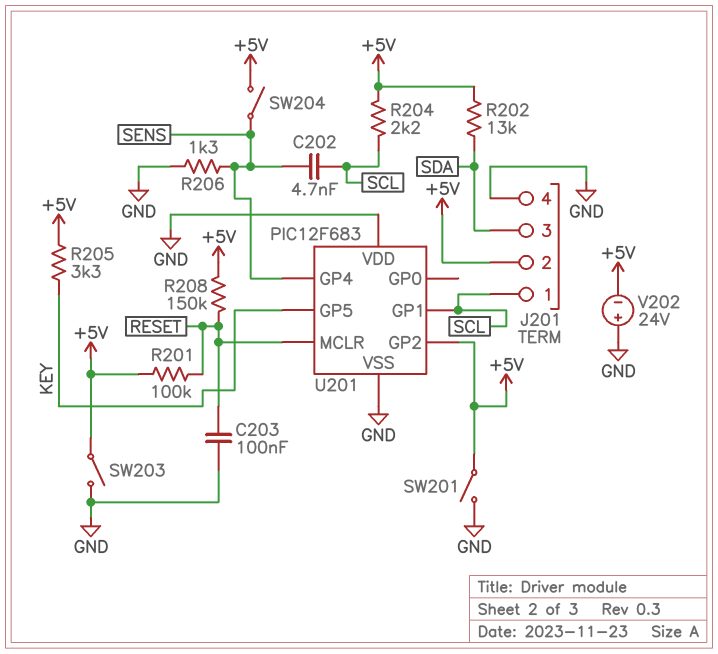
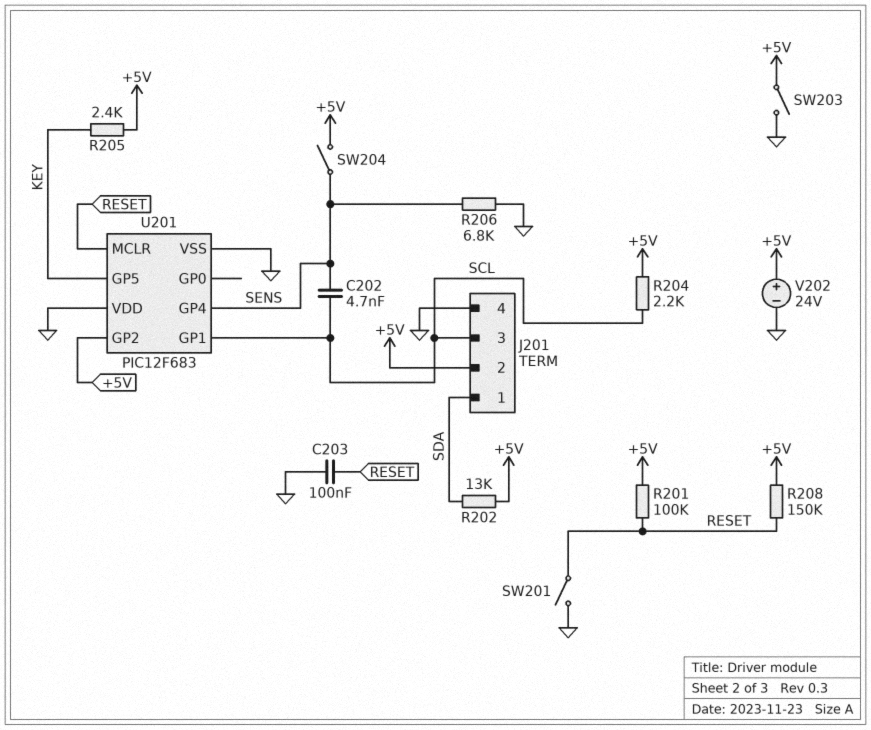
J201 pin 1: SCL -> SDA
J201 pin 3: SDA -> SCL
R205: 3.3k (+5V, KEY) -> 2.4k (+5V, KEY)
R206: 1.3k (GND, SENS) -> 6.8k (GND, SENS)
SW201: switch (+5V, GND) -> switch (GND, RESET)
V202: 24V (plus GND, minus +5V) -> 24V (plus +5V, minus GND)

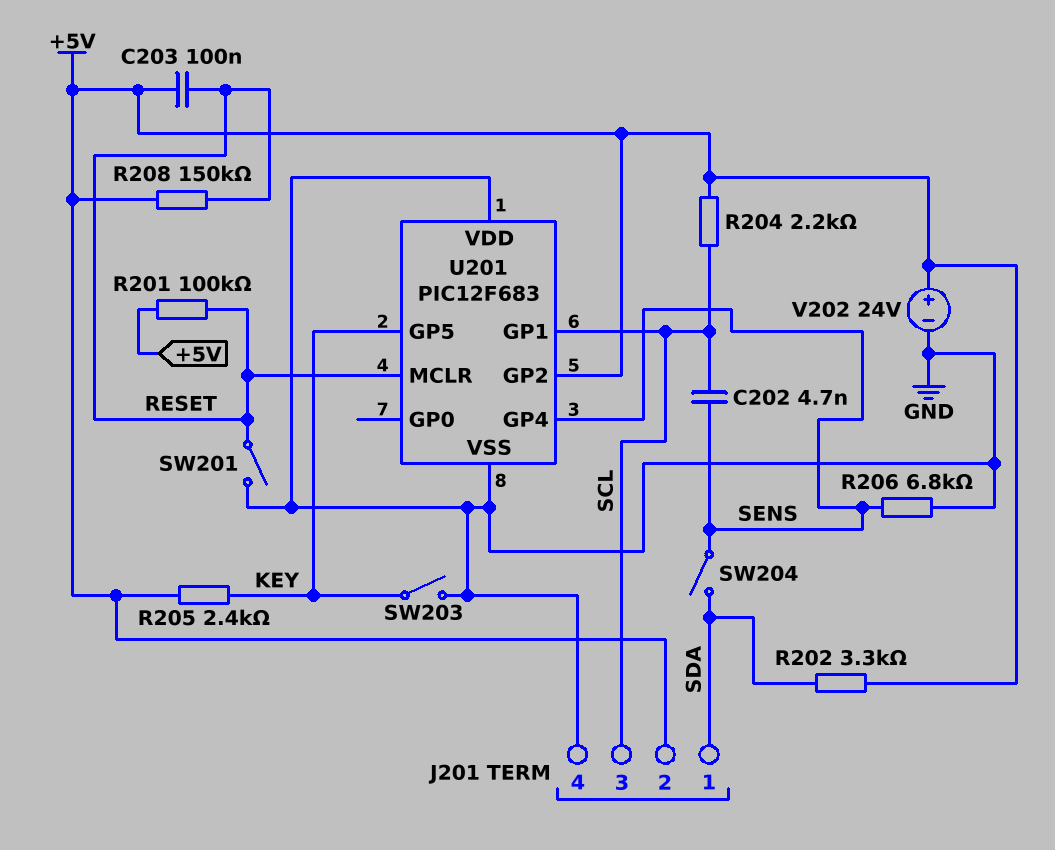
C203: 100nF (GND, RESET) -> 100nF (+5V, RESET)
R202: 13k (+5V, SDA) -> 3.3k (+5V, SDA)
SW203: switch (+5V, GND) -> switch (GND, KEY)
SW204: switch (+5V, SENS) -> switch (SDA, SENS)

